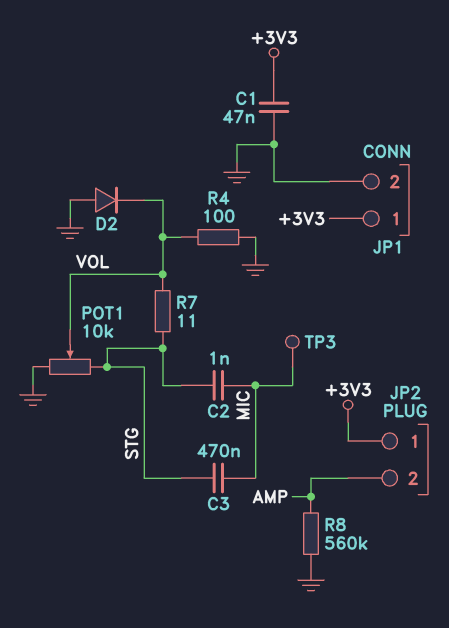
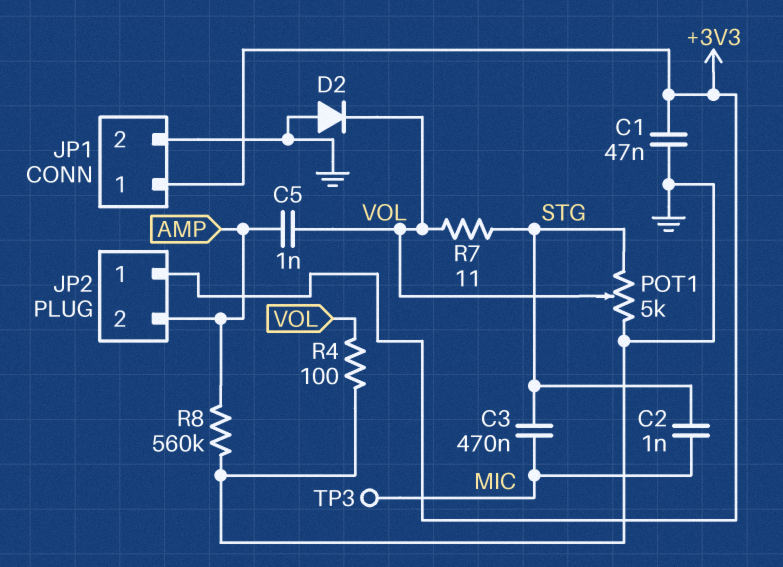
C5: none -> 1nF (AMP, VOL)
POT1: 10k (GND, STG, wiper VOL) -> 5k (GND, STG, wiper VOL)

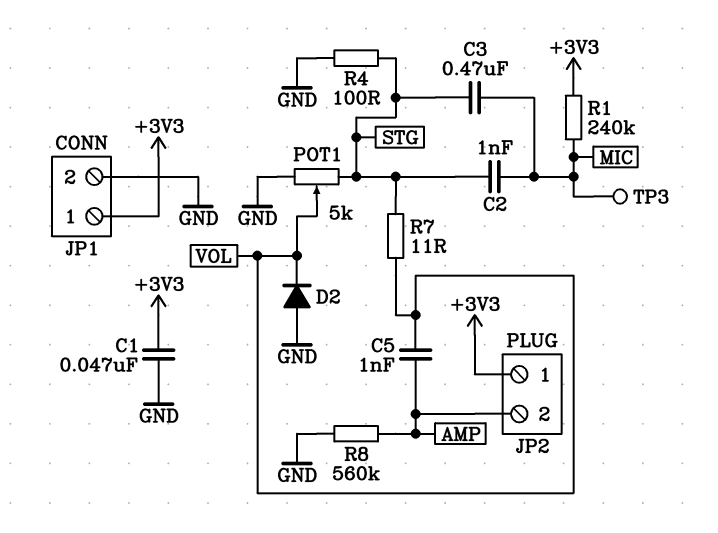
R1: none -> 240k (+3V3, MIC)
R4: 100 (GND, VOL) -> 100 (GND, STG)

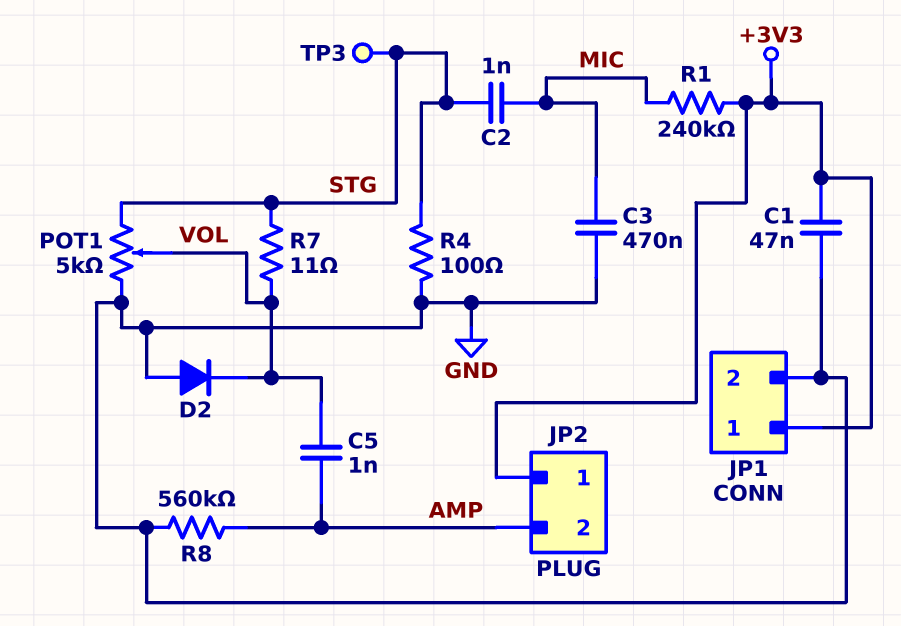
C3: 470nF (MIC, STG) -> 470nF (GND, MIC)
TP3: test point (MIC) -> test point (STG)

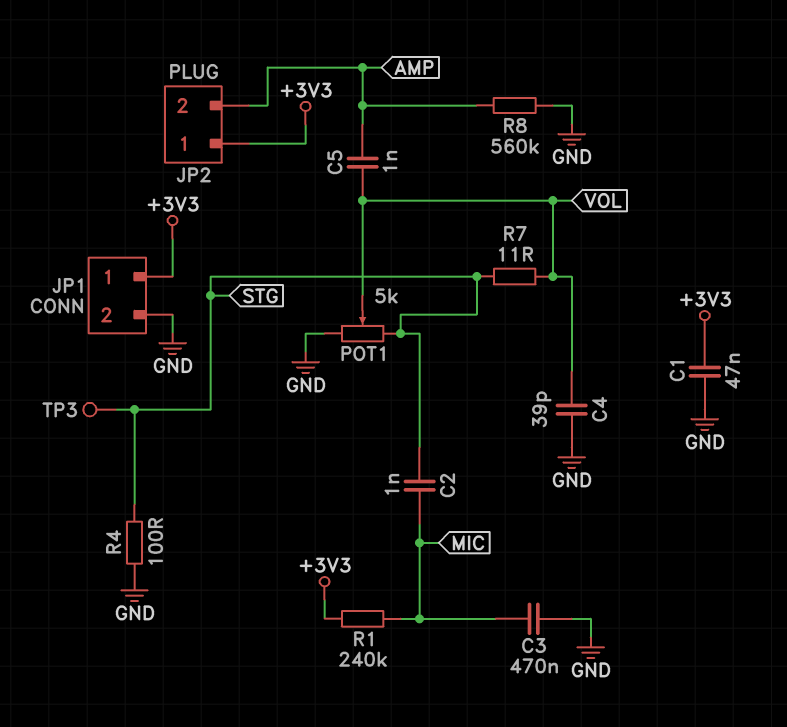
C4: none -> 39pF (GND, VOL)
D2: diode (A GND, K VOL) -> none

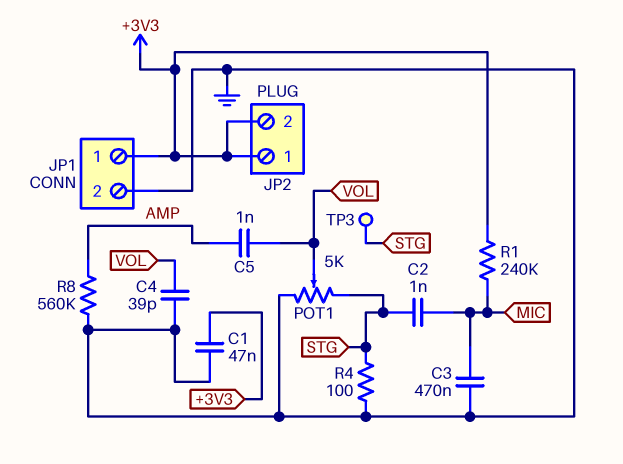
JP2 pin 2: AMP -> +3V3
R7: 11 (STG, VOL) -> none

